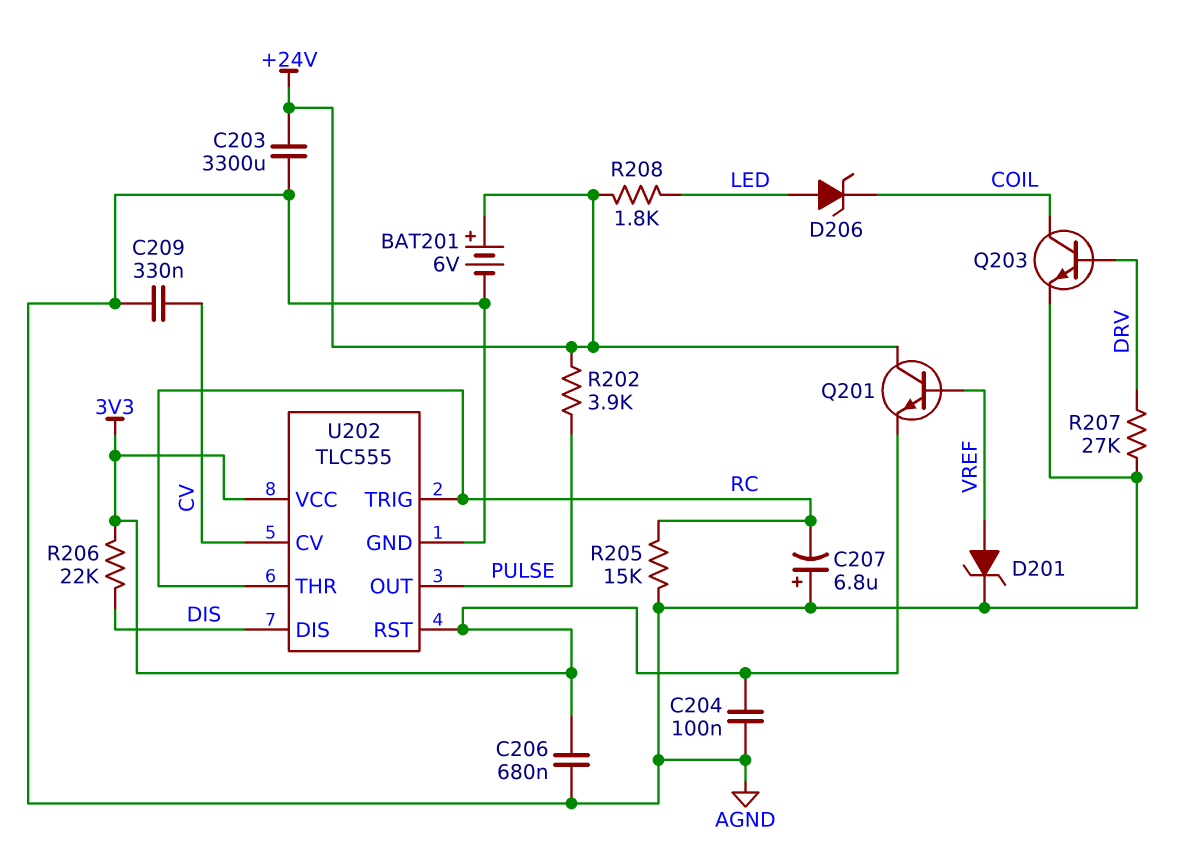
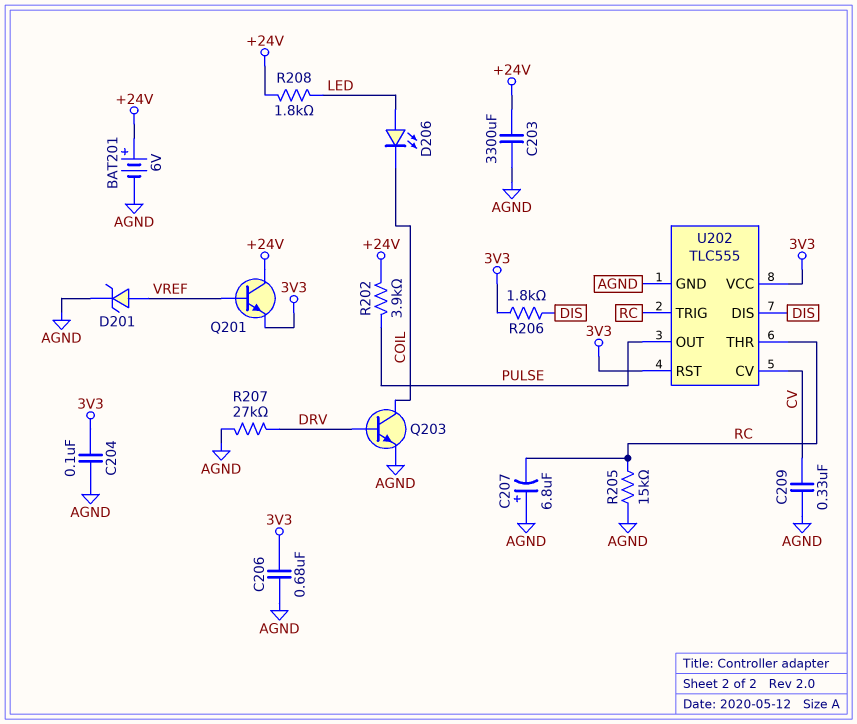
D206: zener (A LED, K COIL) -> LED (A LED, K COIL)
R206: 22k (3V3, DIS) -> 1.8k (3V3, DIS)

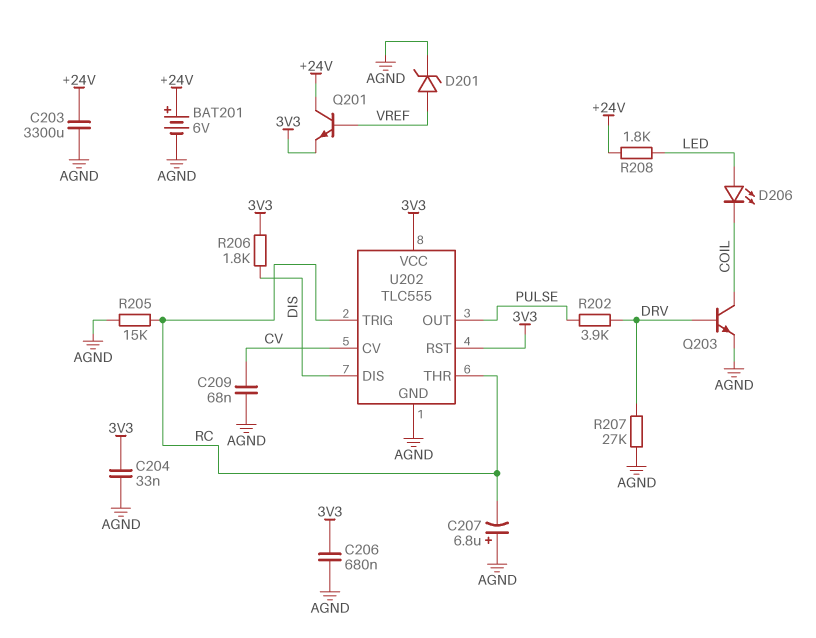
C204: 100nF (3V3, AGND) -> 33nF (3V3, AGND)
C209: 330nF (AGND, CV) -> 68nF (AGND, CV)
R202: 3.9k (+24V, PULSE) -> 3.9k (DRV, PULSE)

